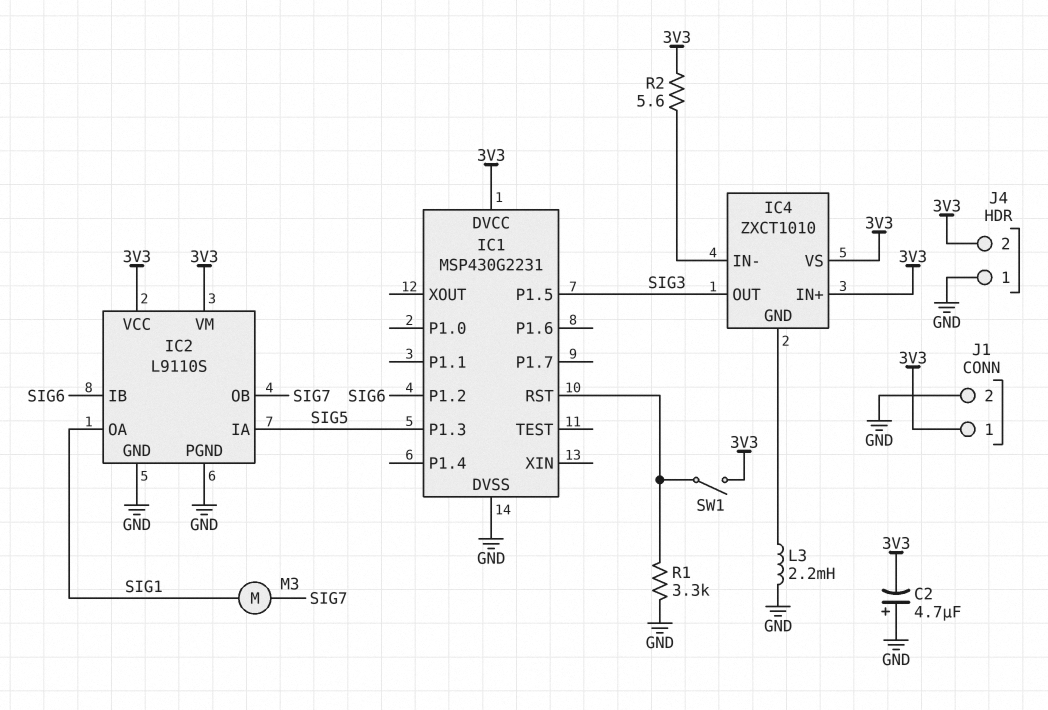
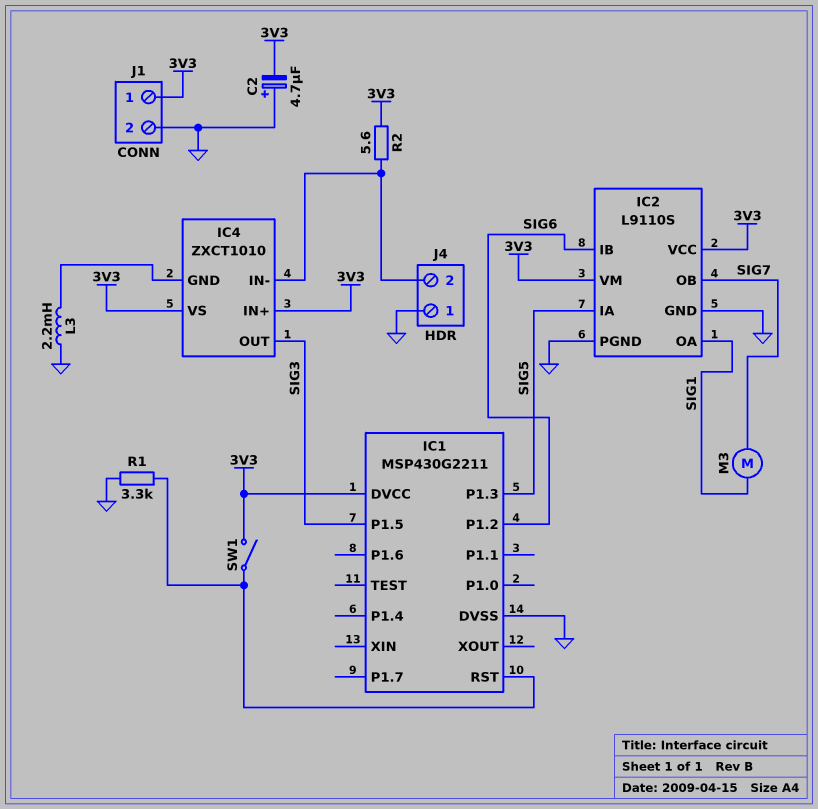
IC1: MSP430G2231 -> MSP430G2211
J4 pin 2: 3V3 -> IC4/IN-

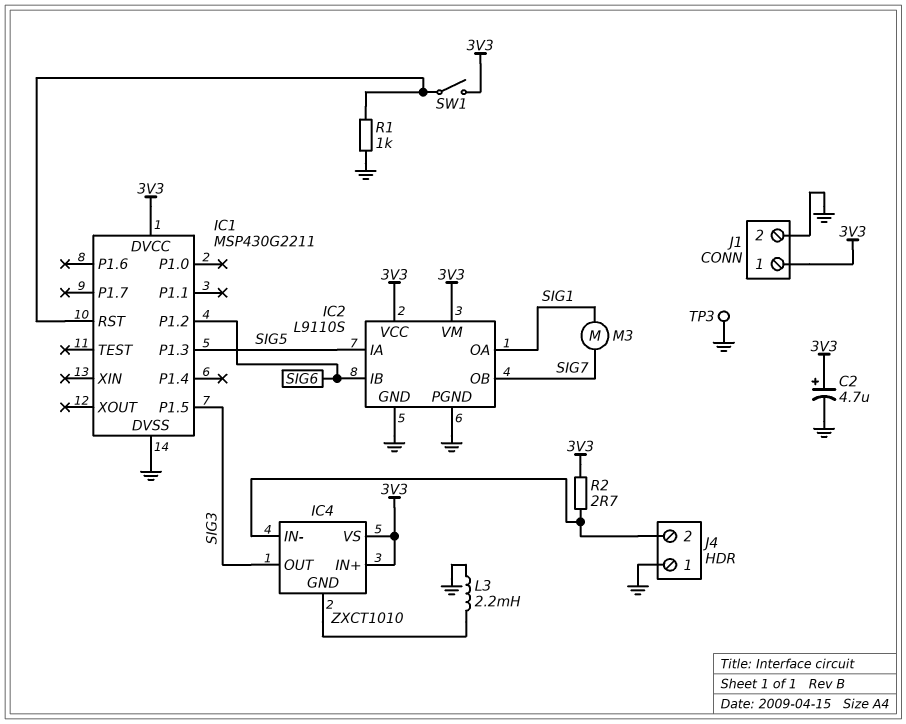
C2: 4.7uF (plus GND, minus 3V3) -> 4.7uF (plus 3V3, minus GND)
R1: 3.3k (GND, IC1/RST) -> 1k (GND, IC1/RST)
R2: 5.6 (3V3, IC4/IN-) -> 2.7 (3V3, IC4/IN-)
TP3: none -> test point (GND)

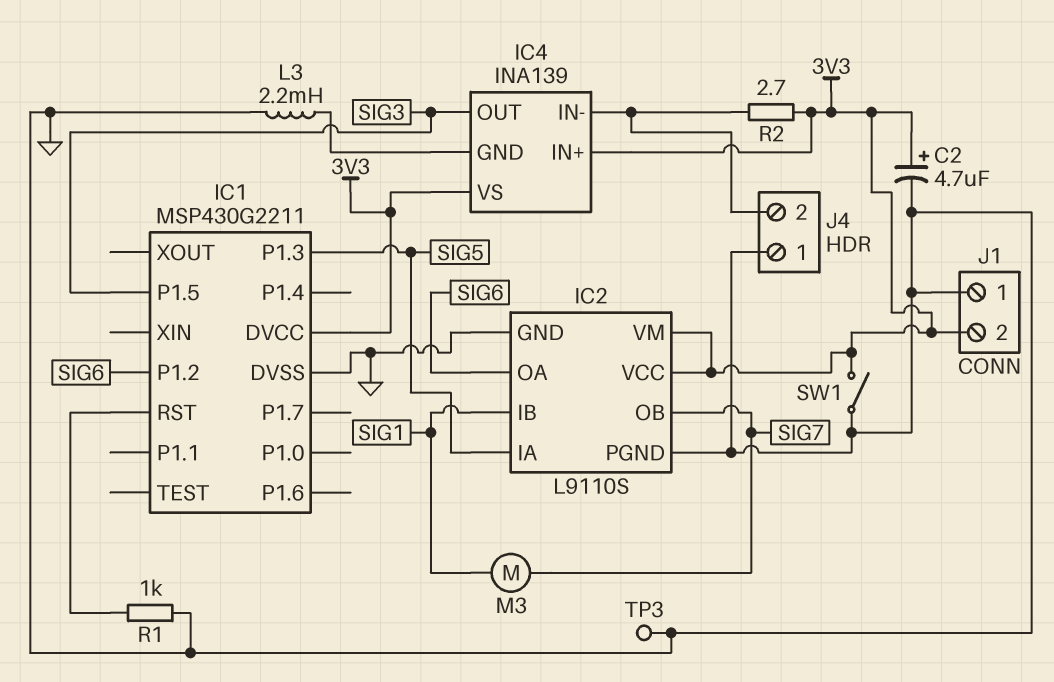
IC2 pin IB: SIG6 -> SIG1
IC2 pin OA: SIG1 -> SIG6
IC4: ZXCT1010 -> INA139
J1 pin 1: 3V3 -> GND
J1 pin 2: GND -> 3V3
SW1: switch (3V3, IC1/RST) -> switch (3V3, GND)

